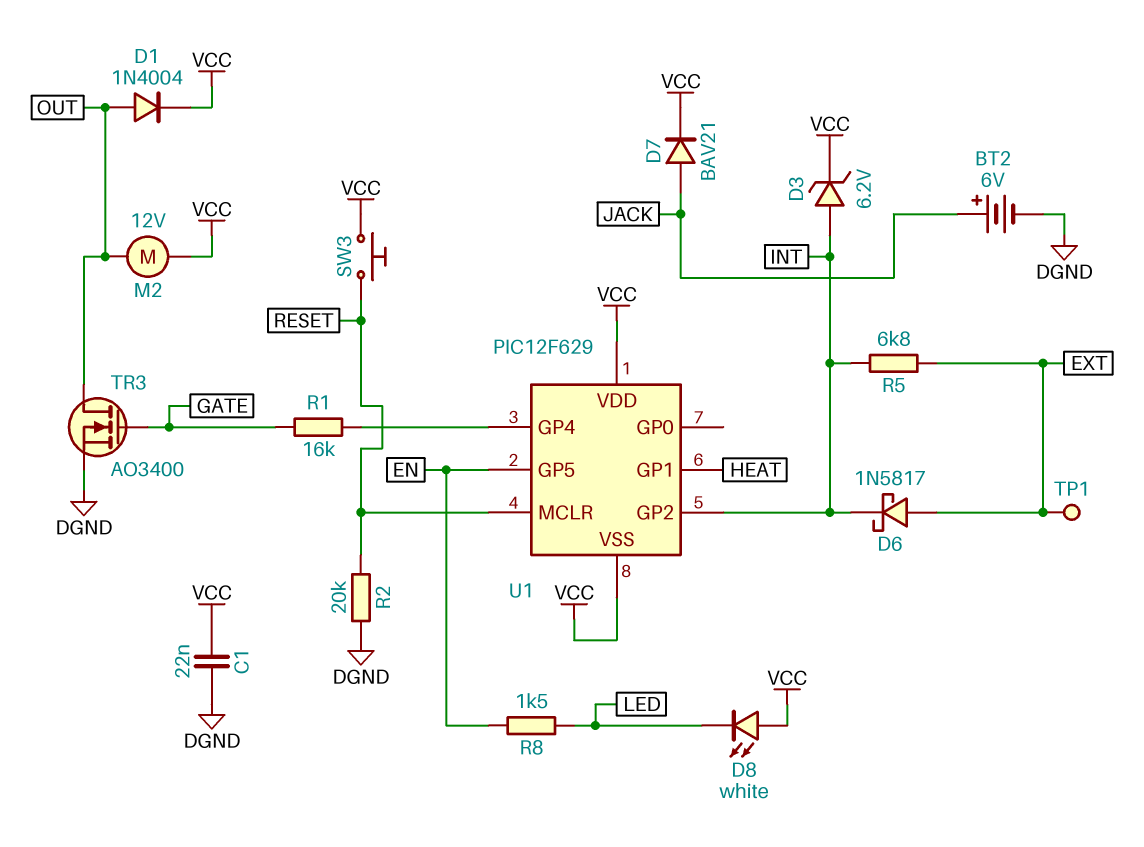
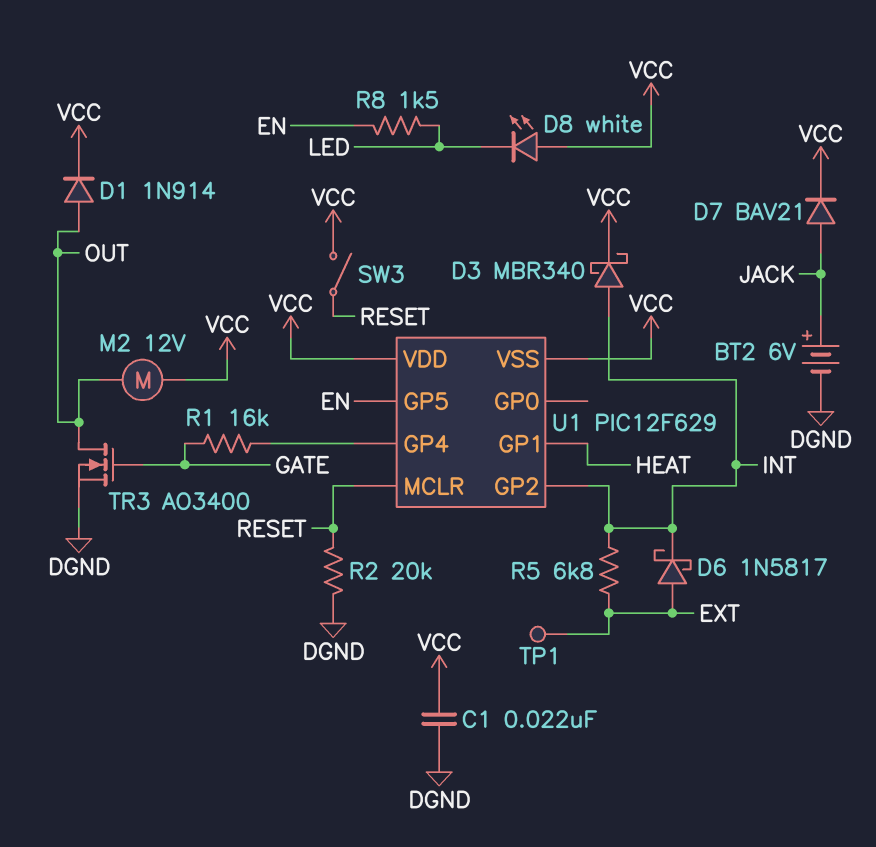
D1: diode 1N4004 (A OUT, K VCC) -> diode 1N914 (A OUT, K VCC)
D3: zener 6.2V (A INT, K VCC) -> schottky MBR340 (A INT, K VCC)
SW3: button (RESET, VCC) -> switch (RESET, VCC)

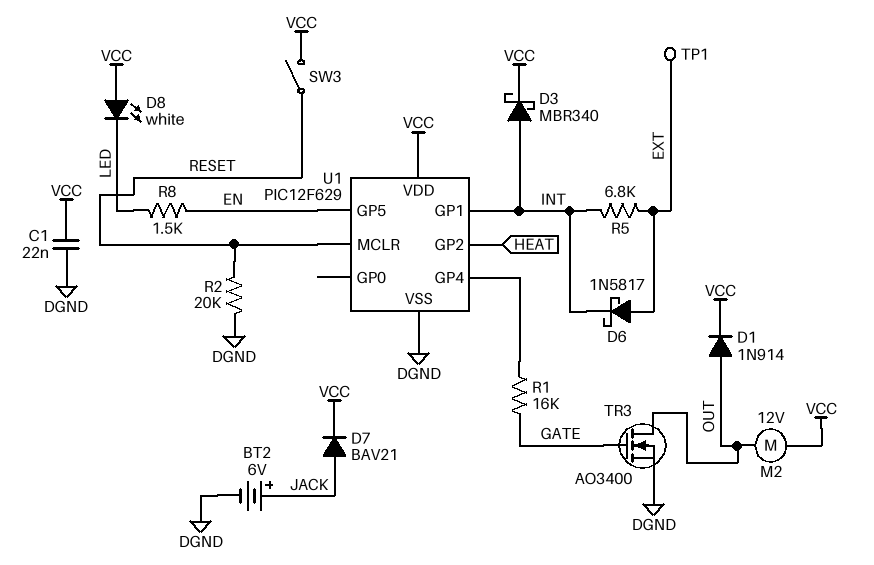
U1 pin GP1: HEAT -> INT
U1 pin GP2: INT -> HEAT
U1 pin VSS: VCC -> DGND

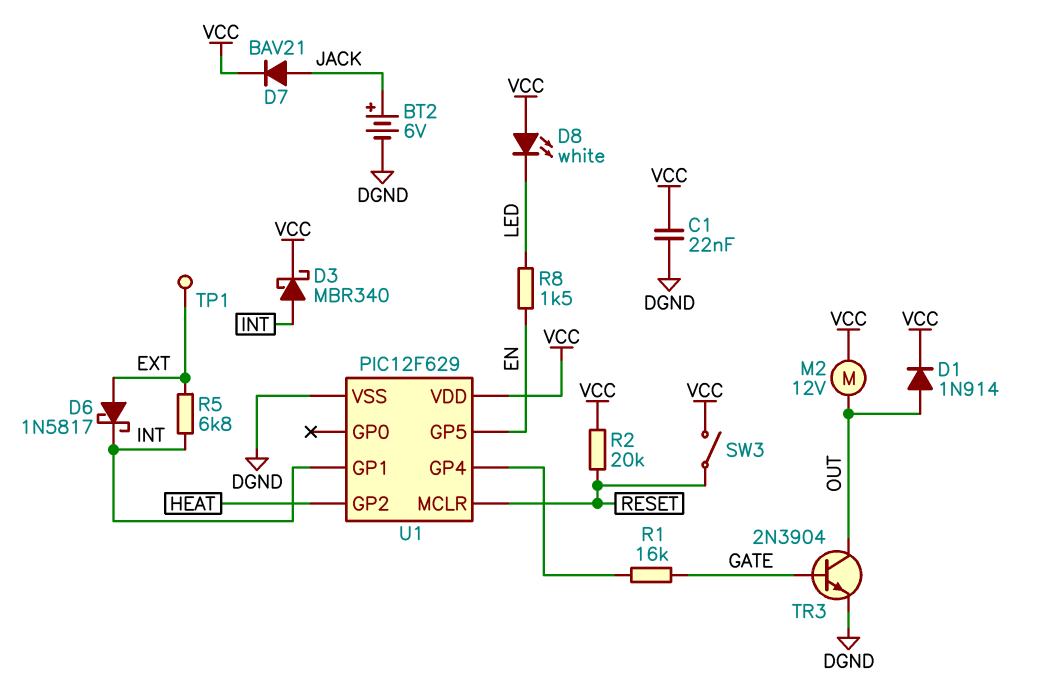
R2: 20k (DGND, RESET) -> 20k (RESET, VCC)
TR3: NMOS AO3400 (G GATE, D OUT, S DGND) -> NPN 2N3904 (B GATE, C OUT, E DGND)

